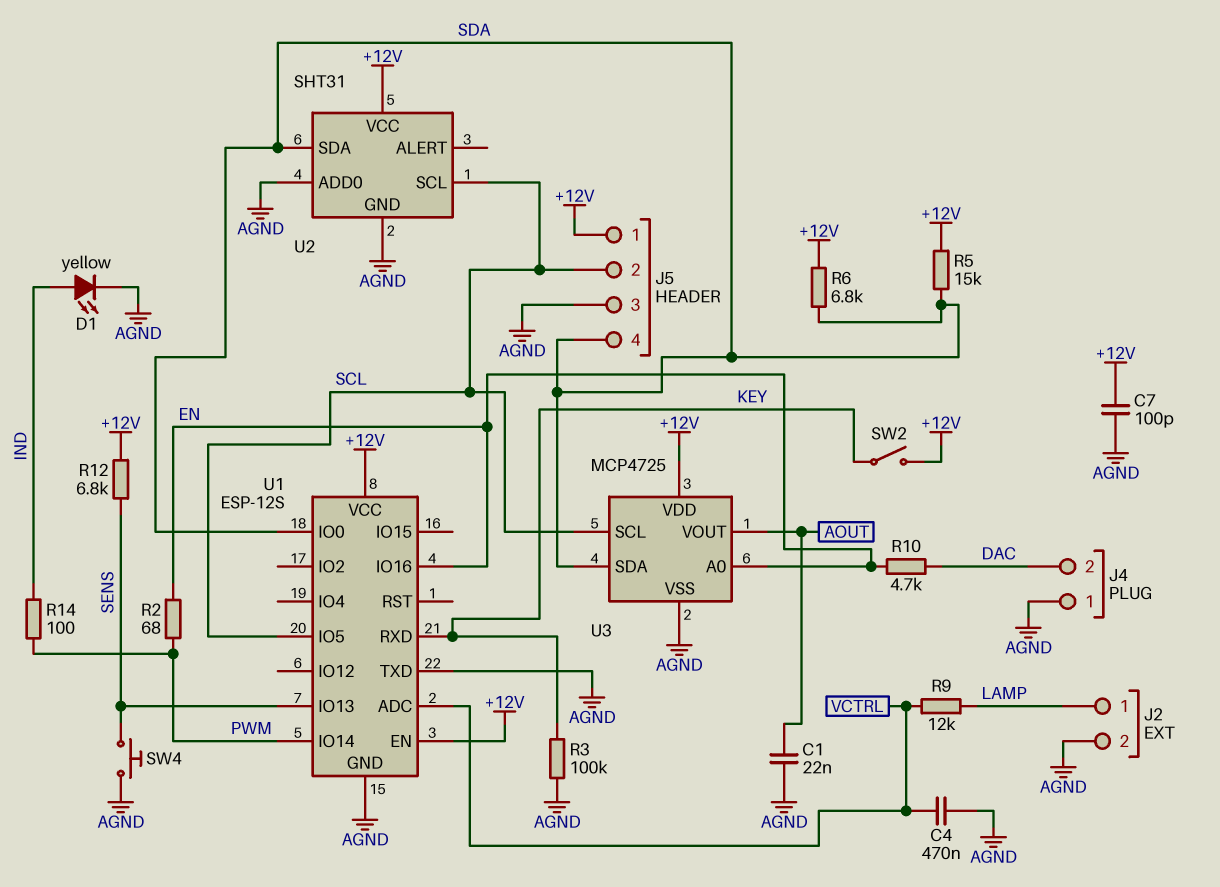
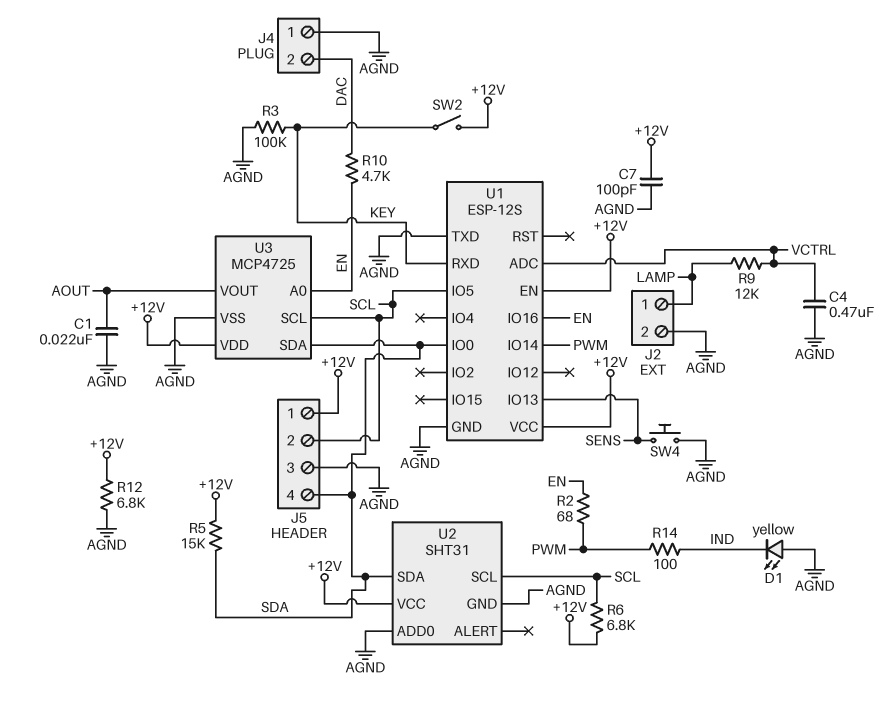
D1: LED yellow (A IND, K AGND) -> LED yellow (A AGND, K IND)
R6: 6.8k (+12V, SDA) -> 6.8k (+12V, SCL)
R12: 6.8k (+12V, SENS) -> 6.8k (+12V, AGND)

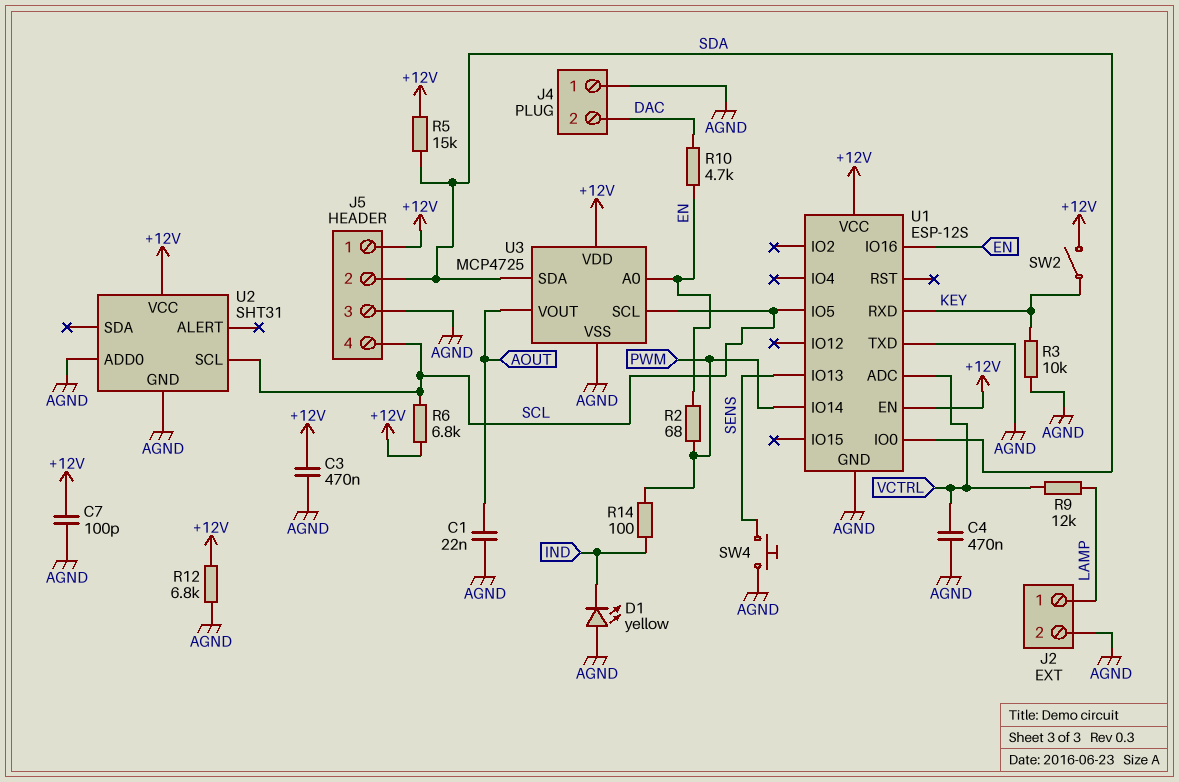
C3: none -> 470nF (+12V, AGND)
J5 pin 2: SCL -> SDA
J5 pin 4: SDA -> SCL
R3: 100k (AGND, KEY) -> 10k (AGND, KEY)
U2 pin SDA: SDA -> none

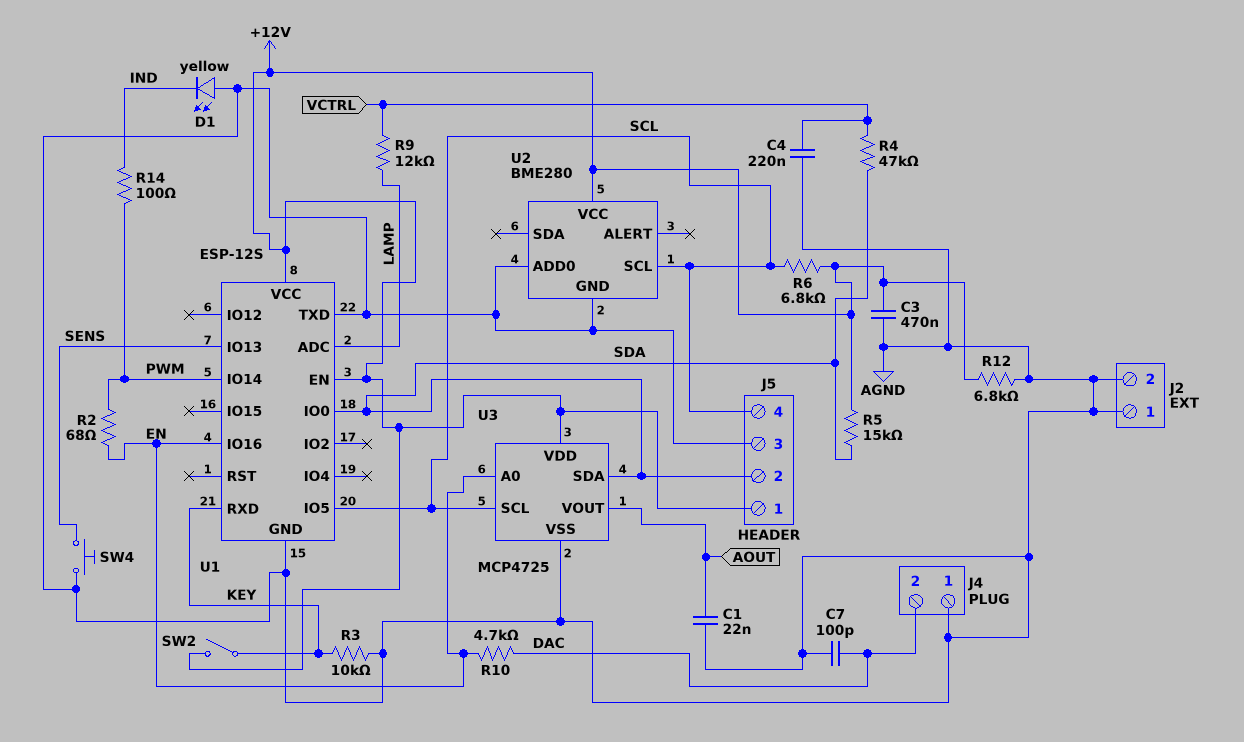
C4: 470nF (AGND, VCTRL) -> 220nF (AGND, VCTRL)
C7: 100pF (+12V, AGND) -> 100pF (AGND, DAC)
J2 pin 1: LAMP -> AGND
R4: none -> 47k (SDA, VCTRL)
U1 pin ADC: VCTRL -> LAMP
U2: SHT31 -> BME280

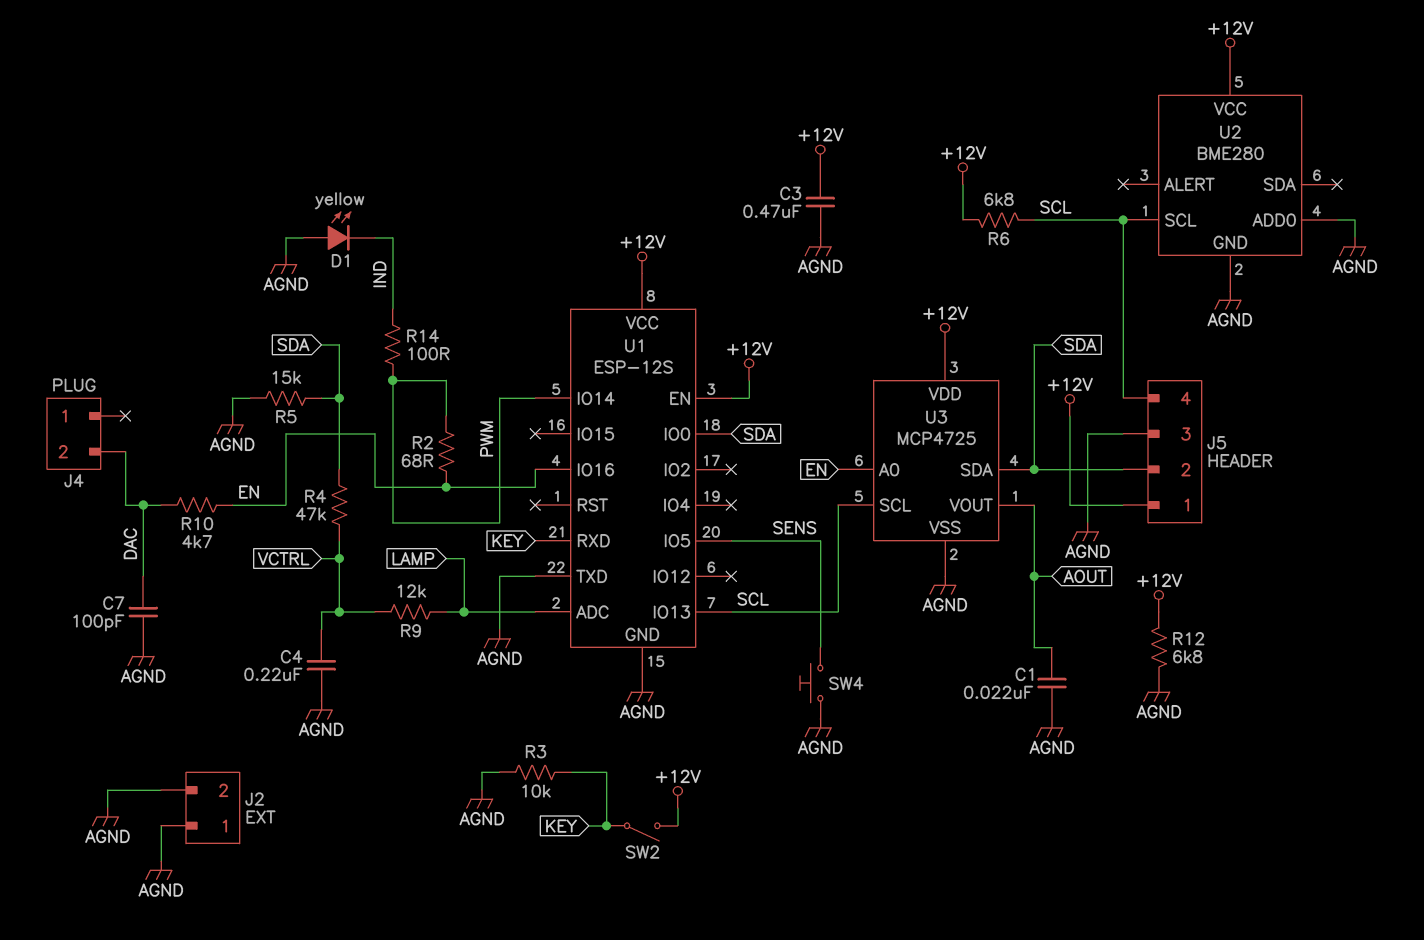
J4 pin 1: AGND -> none
R5: 15k (+12V, SDA) -> 15k (AGND, SDA)
U1 pin IO5: SCL -> SENS
U1 pin IO13: SENS -> SCL

